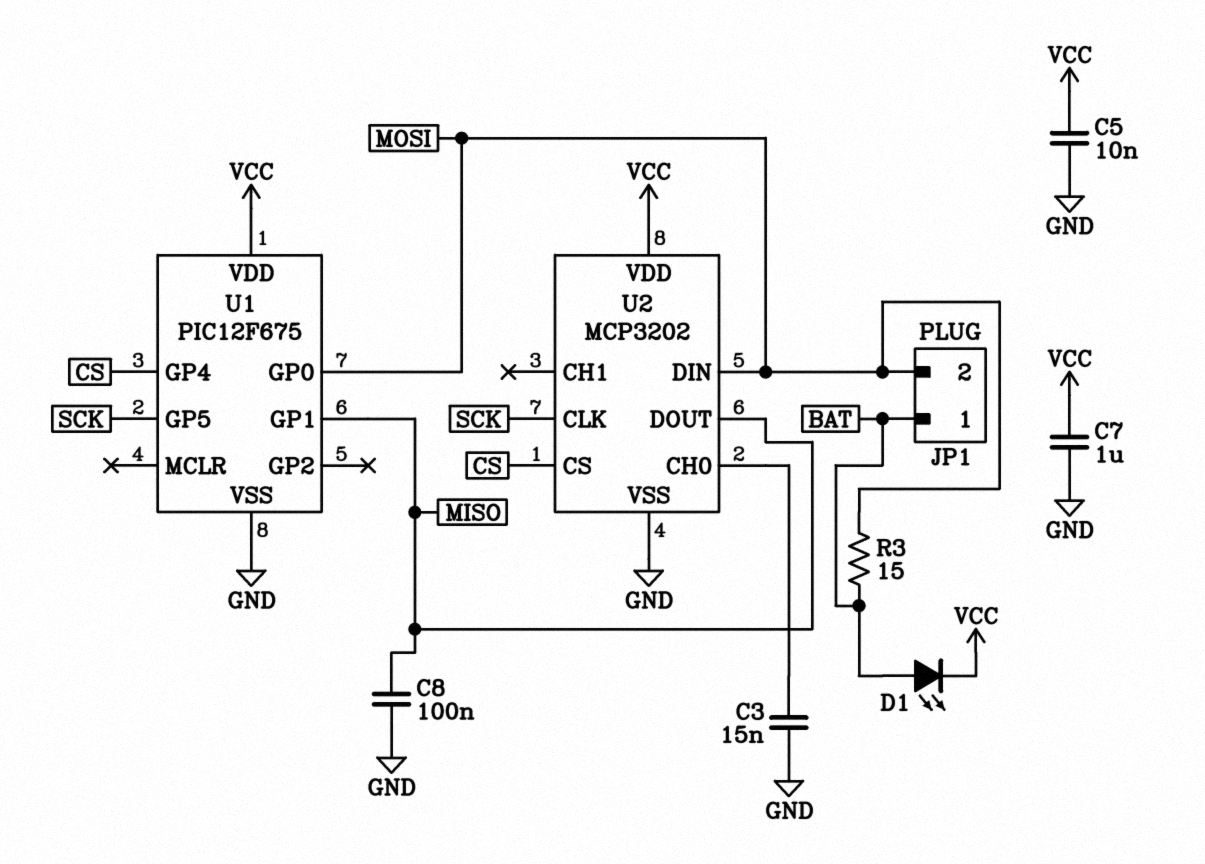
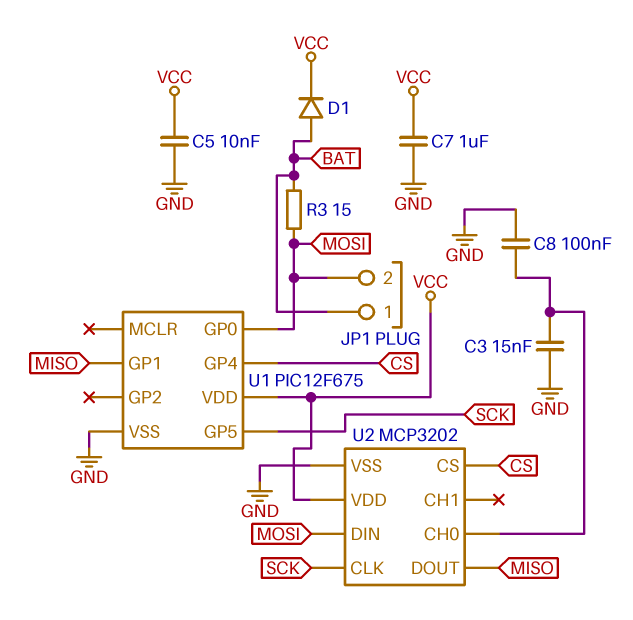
C8: 100nF (GND, MISO) -> 100nF (GND, U2/CH0)
D1: LED (A BAT, K VCC) -> diode (A BAT, K VCC)

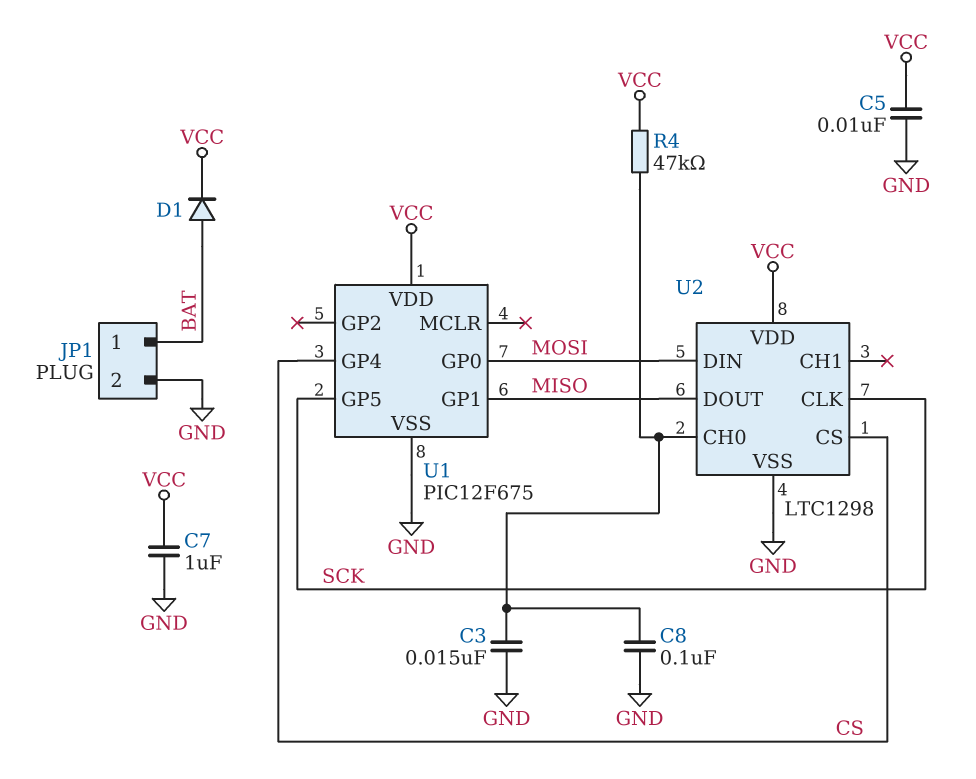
JP1 pin 2: MOSI -> GND
R3: 15 (BAT, MOSI) -> none
R4: none -> 47k (U2/CH0, VCC)
U2: MCP3202 -> LTC1298

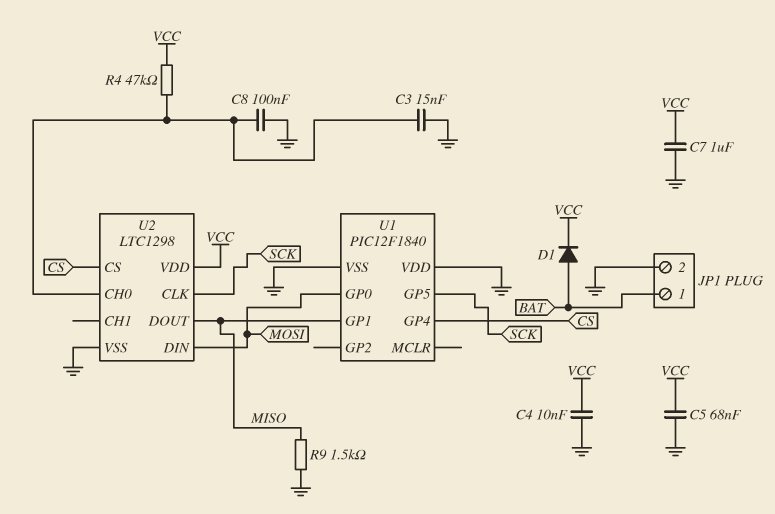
C4: none -> 10nF (GND, VCC)
C5: 10nF (GND, VCC) -> 68nF (GND, VCC)
R9: none -> 1.5k (GND, MISO)
U1: PIC12F675 -> PIC12F1840
U1 pin VDD: VCC -> GND

